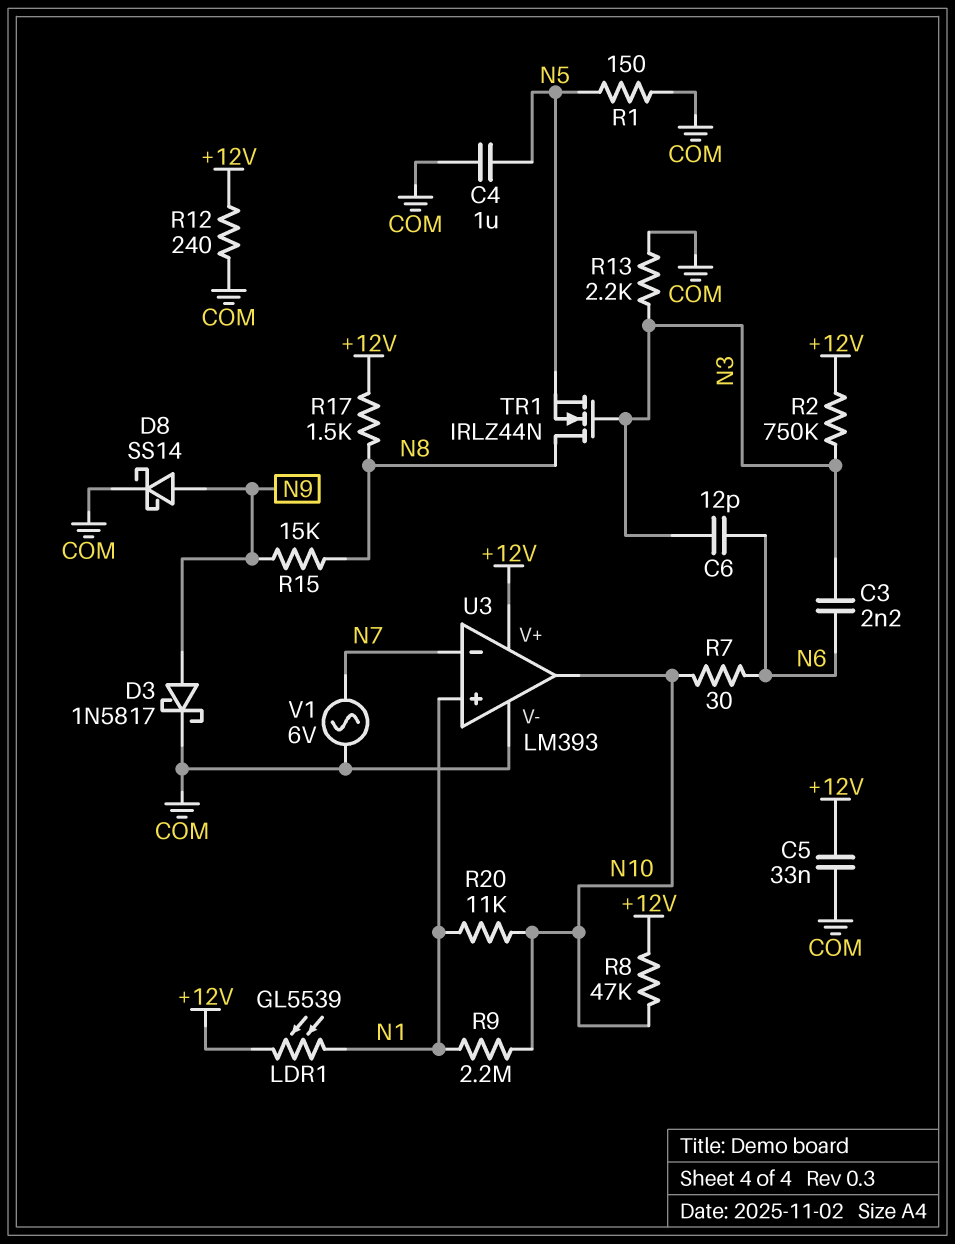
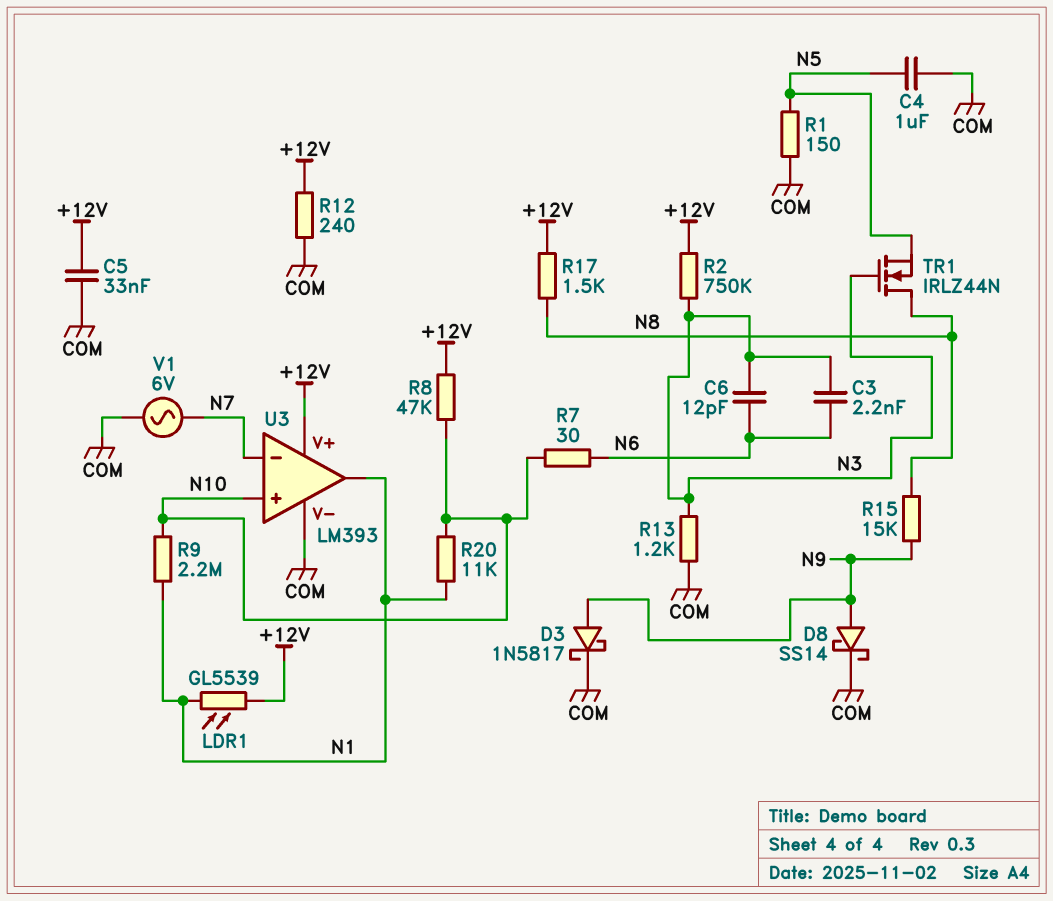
R13: 2.2k (COM, N3) -> 1.2k (COM, N3)
U3 pin in+: N1 -> N10
U3 pin out: N10 -> N1

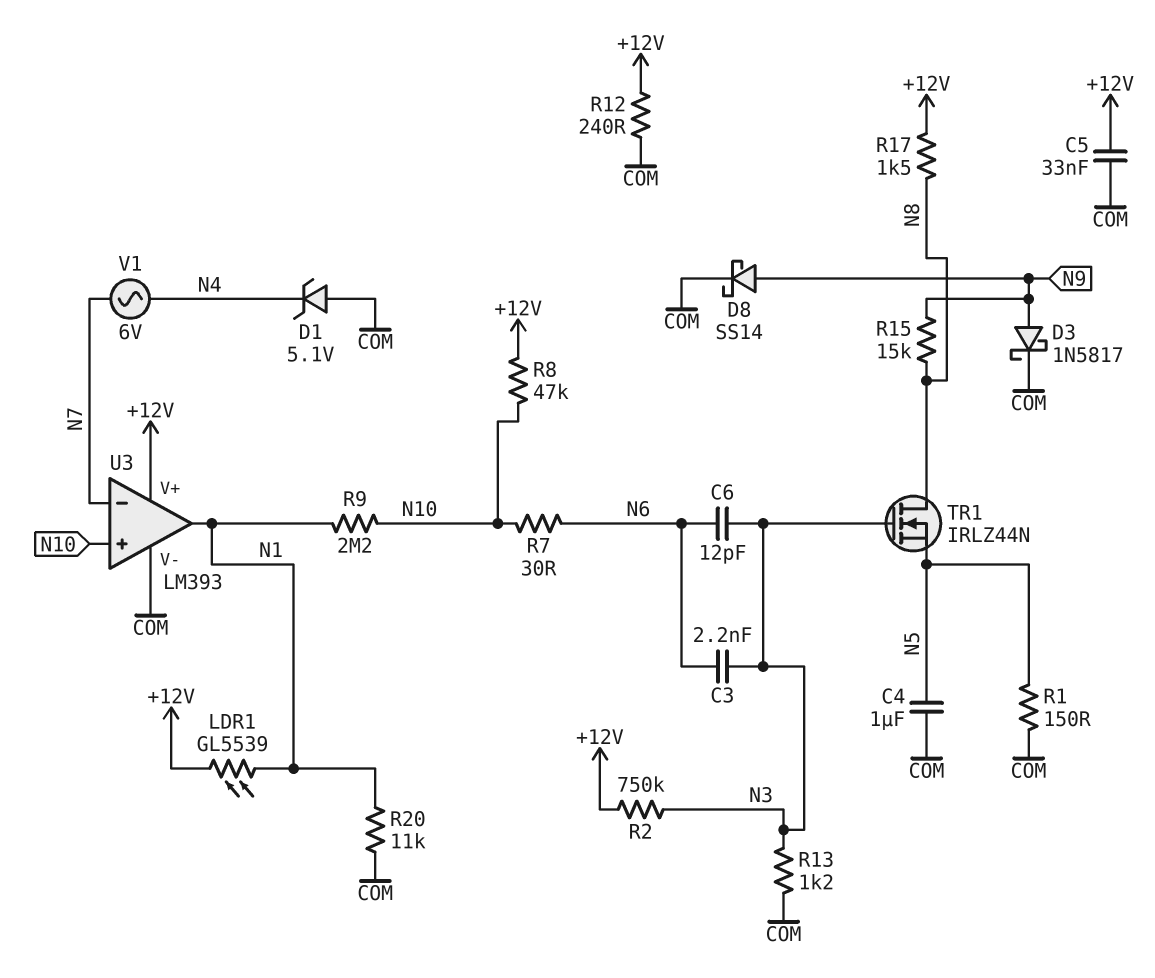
D1: none -> zener 5.1V (A COM, K N4)
R20: 11k (N1, N10) -> 11k (COM, N1)
V1: AC 6V (COM, N7) -> AC 6V (N4, N7)

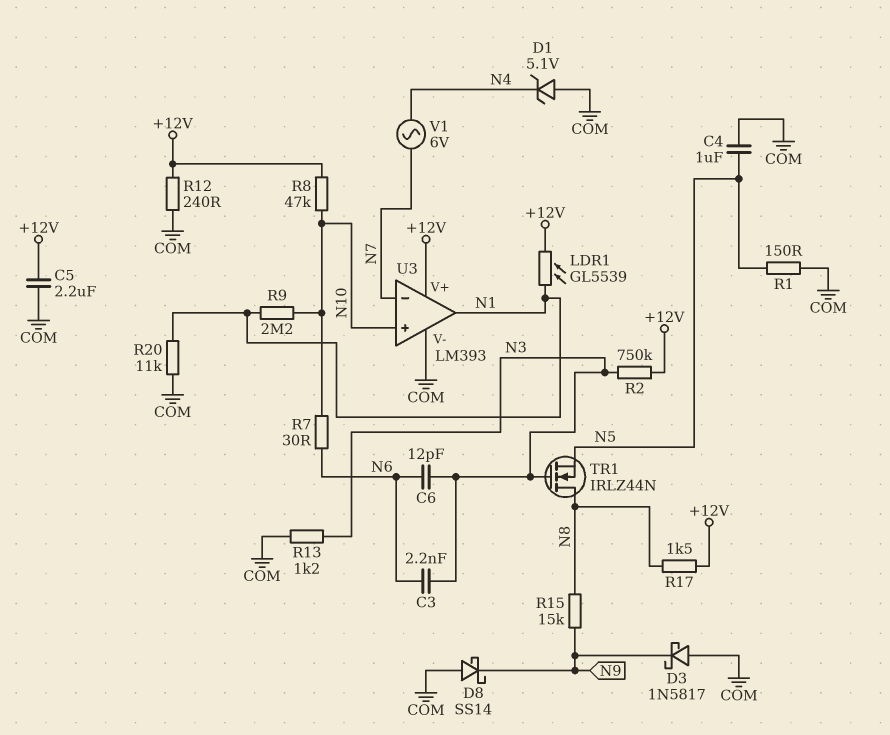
C5: 33nF (+12V, COM) -> 2.2uF (+12V, COM)
D3: schottky 1N5817 (A N9, K COM) -> schottky 1N5817 (A COM, K N9)
D8: schottky SS14 (A N9, K COM) -> schottky SS14 (A COM, K N9)

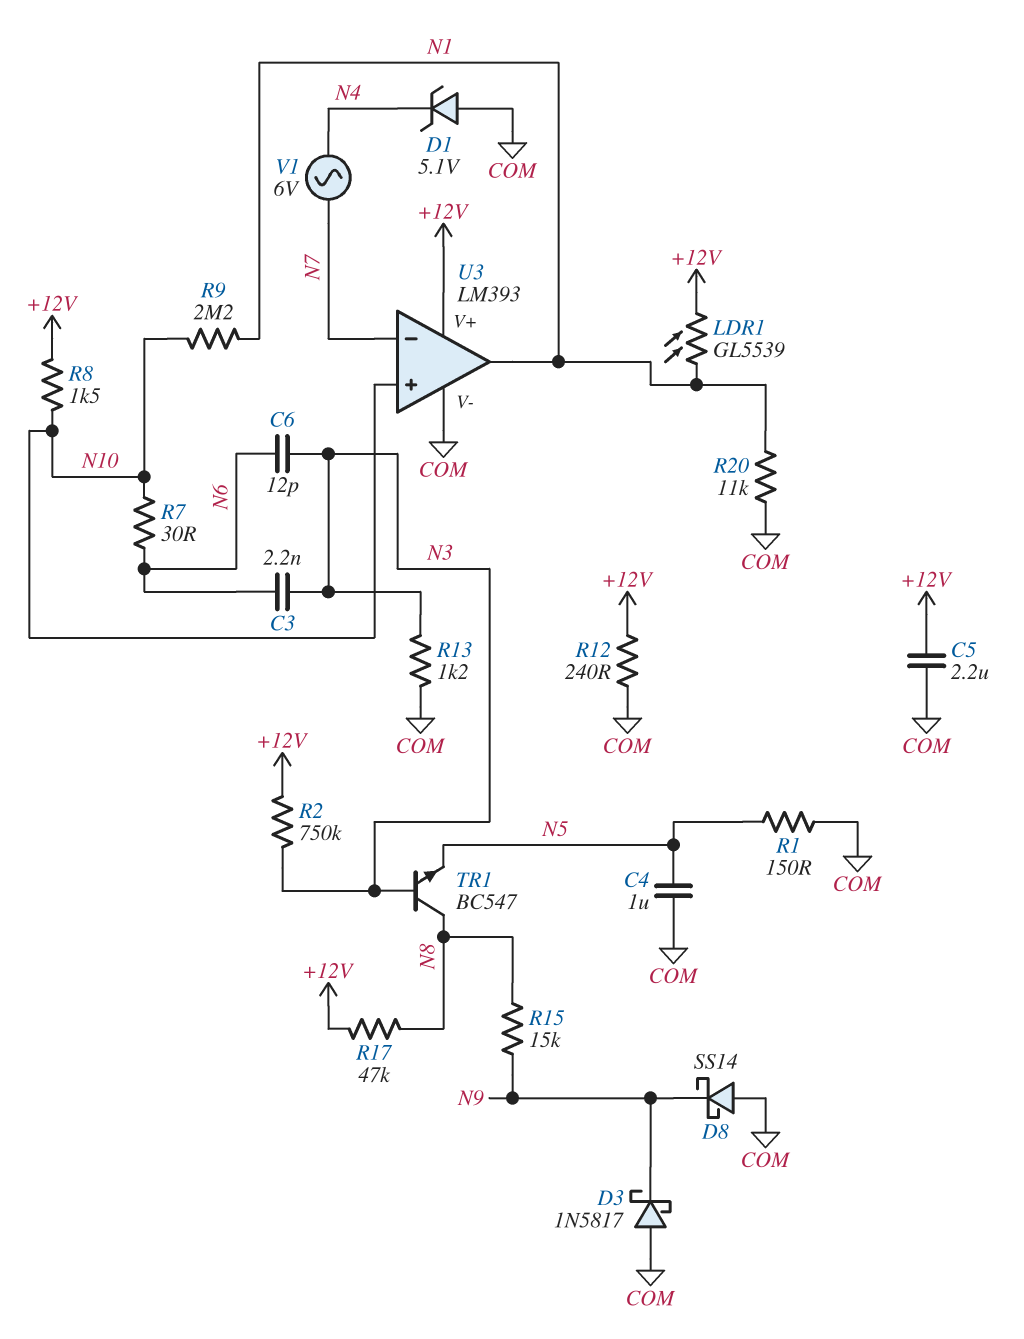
R8: 47k (+12V, N10) -> 1.5k (+12V, N10)
R17: 1.5k (+12V, N8) -> 47k (+12V, N8)
TR1: NMOS IRLZ44N (G N3, D N8, S N5) -> NPN BC547 (B N3, C N8, E N5)

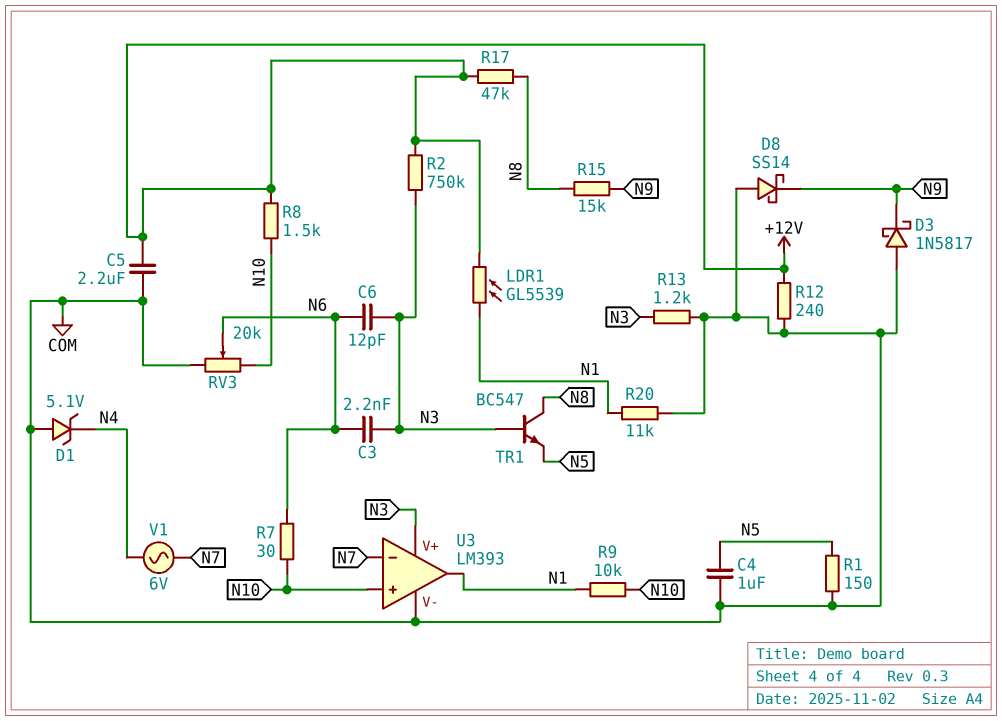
R9: 2.2M (N1, N10) -> 10k (N1, N10)
RV3: none -> 20k (COM, N10, wiper N6)
U3 pin V+: +12V -> N3

